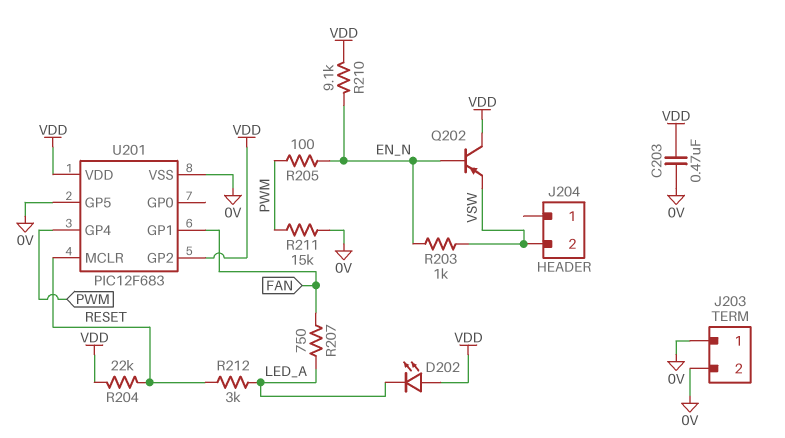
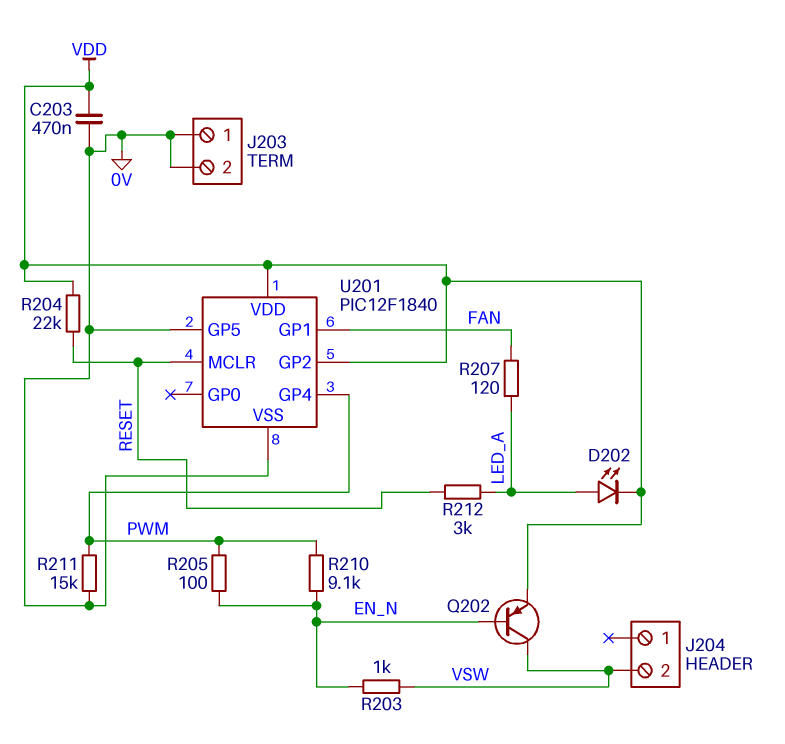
D202: LED (A VDD, K LED_A) -> LED (A LED_A, K VDD)
Q202: PNP (B EN_N, C VDD, E VSW) -> PNP (B EN_N, C VSW, E VDD)
R207: 750 (FAN, LED_A) -> 120 (FAN, LED_A)
R210: 9.1k (EN_N, VDD) -> 9.1k (EN_N, PWM)
U201: PIC12F683 -> PIC12F1840

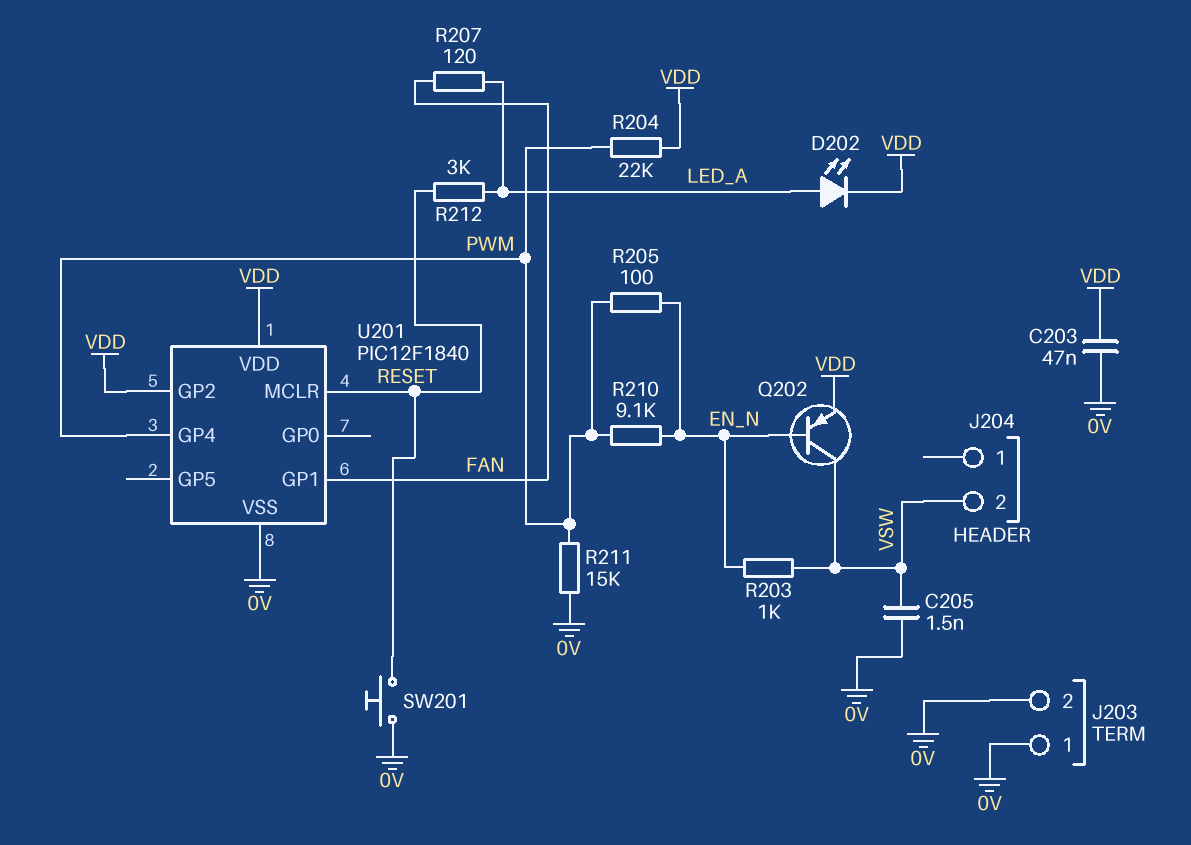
C203: 470nF (0V, VDD) -> 47nF (0V, VDD)
C205: none -> 1.5nF (0V, VSW)
R204: 22k (RESET, VDD) -> 22k (PWM, VDD)
SW201: none -> button (0V, RESET)
U201 pin GP5: 0V -> none

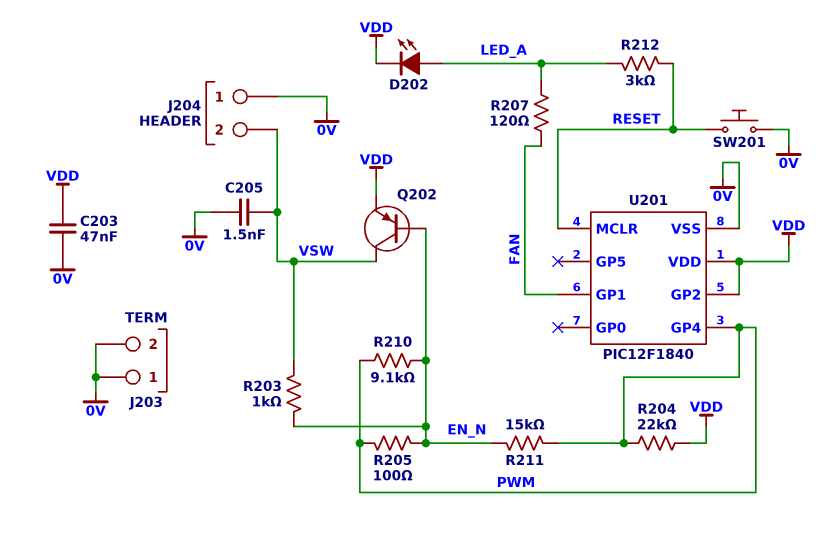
J204 pin 1: none -> 0V
R211: 15k (0V, PWM) -> 15k (EN_N, PWM)

